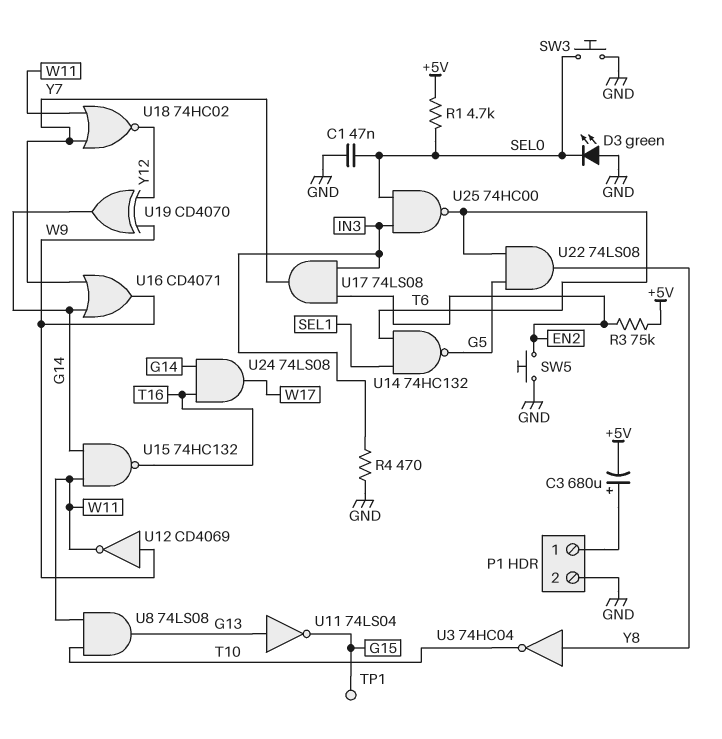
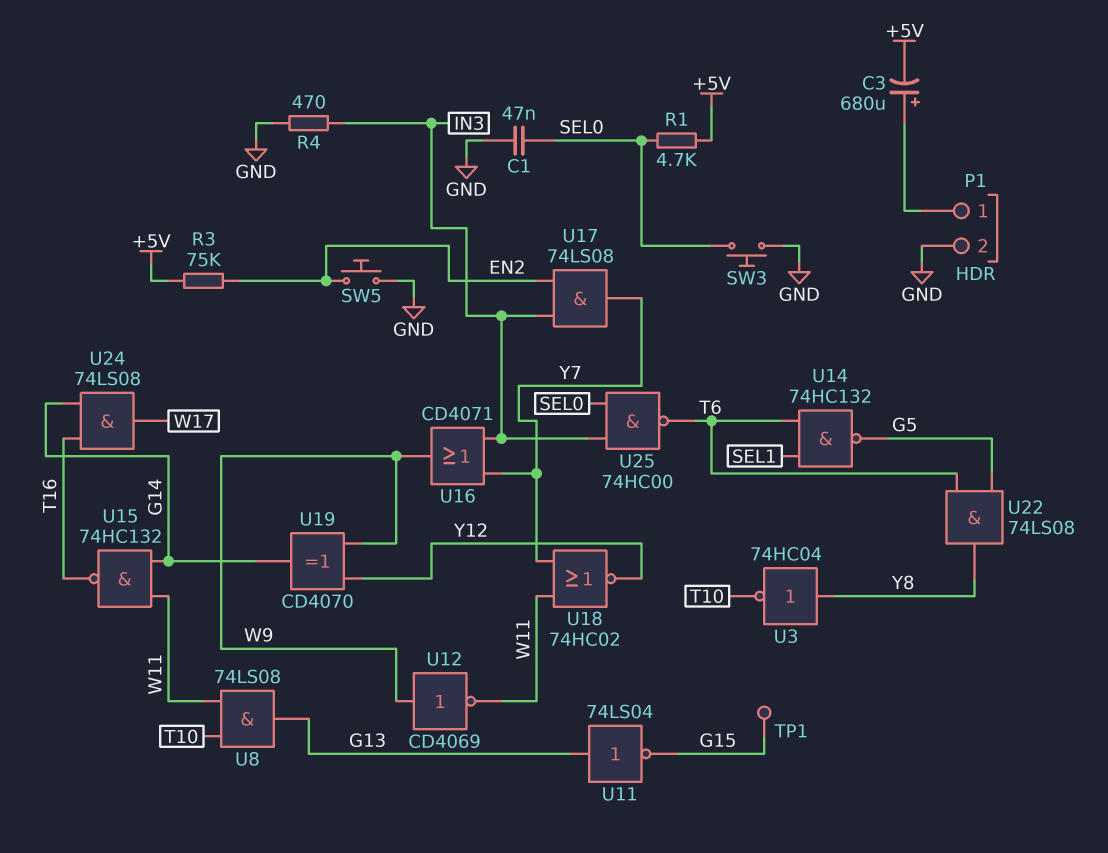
D3: LED green (A GND, K SEL0) -> none
U16: OR CD4071 (in G14, in Y7, out W9) -> OR CD4071 (in IN3, in Y7, out W9)

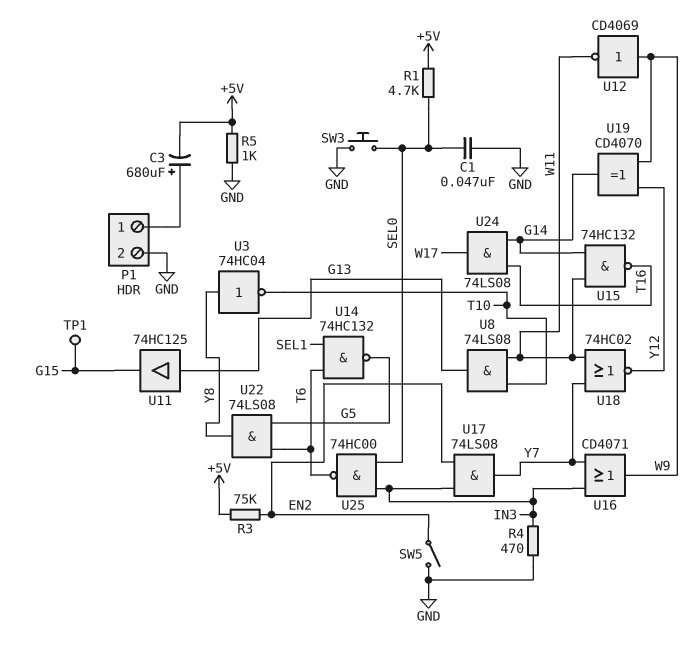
R5: none -> 1k (+5V, GND)
SW5: button (EN2, GND) -> switch (EN2, GND)
U11: NOT 74LS04 (in G13, out G15) -> buffer 74HC125 (in G13, out G15)

